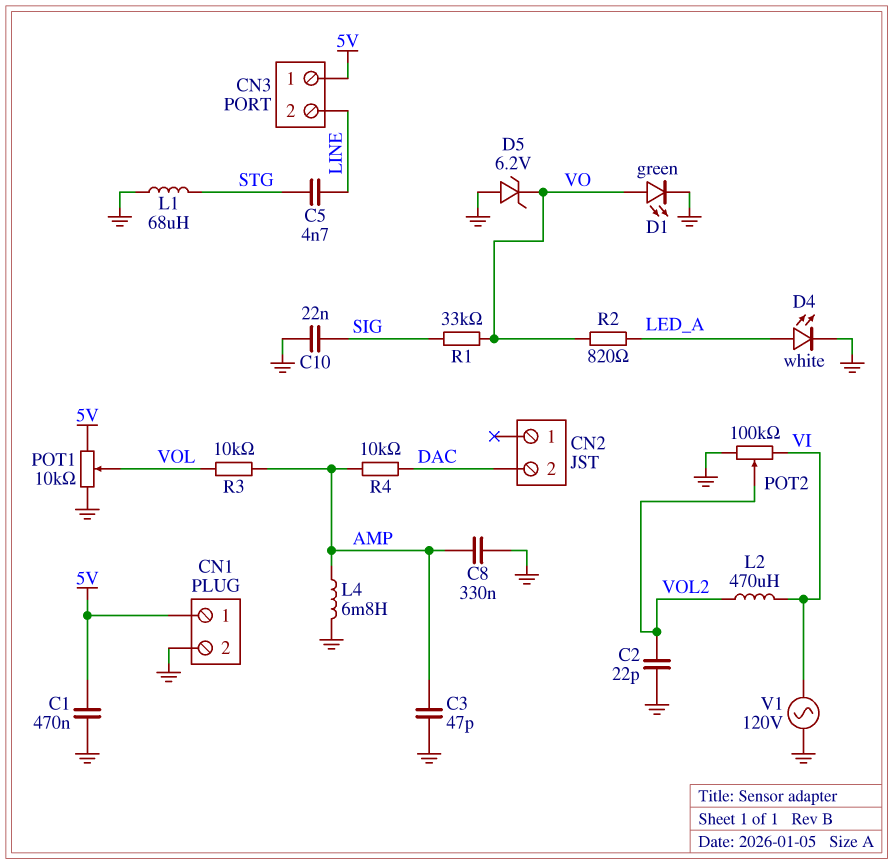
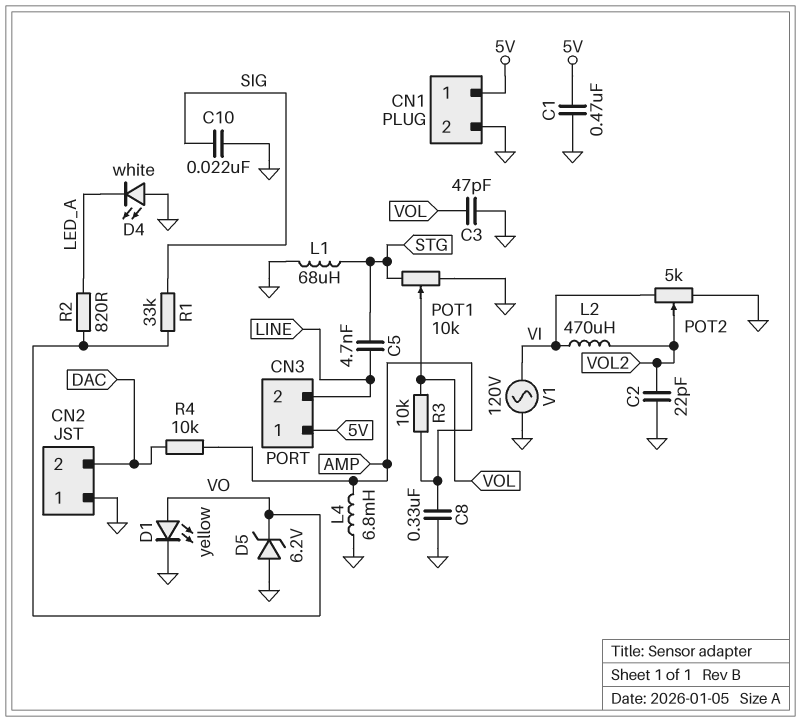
C3: 47pF (AMP, GND) -> 47pF (GND, VOL)
CN2 pin 1: none -> GND
D1: LED green (A VO, K GND) -> LED yellow (A VO, K GND)
D4: LED white (A LED_A, K GND) -> LED white (A GND, K LED_A)
POT1: 10k (5V, GND, wiper VOL) -> 10k (GND, STG, wiper VOL)
POT2: 100k (GND, VI, wiper VOL2) -> 5k (GND, VI, wiper VOL2)

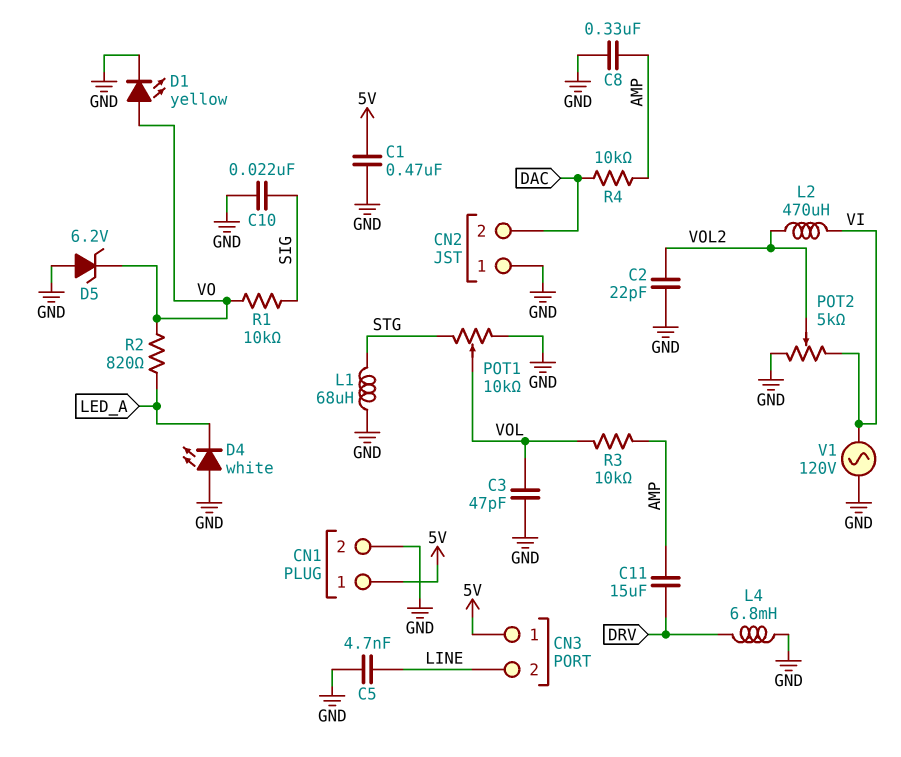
C5: 4.7nF (LINE, STG) -> 4.7nF (GND, LINE)
C11: none -> 15uF (AMP, DRV)
L4: 6.8mH (AMP, GND) -> 6.8mH (DRV, GND)
R1: 33k (SIG, VO) -> 10k (SIG, VO)

